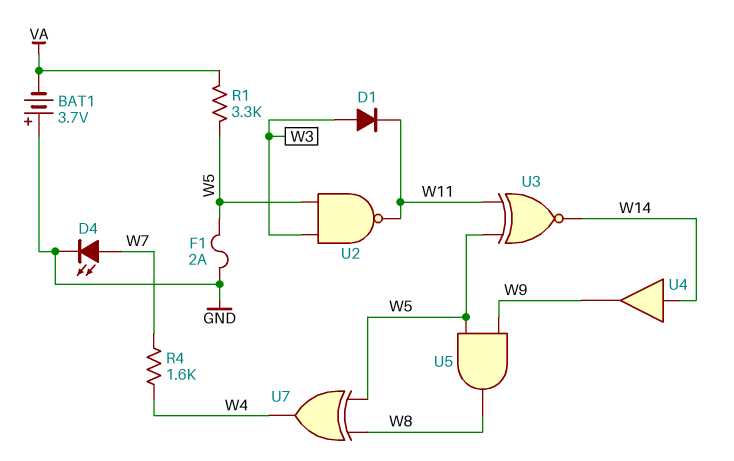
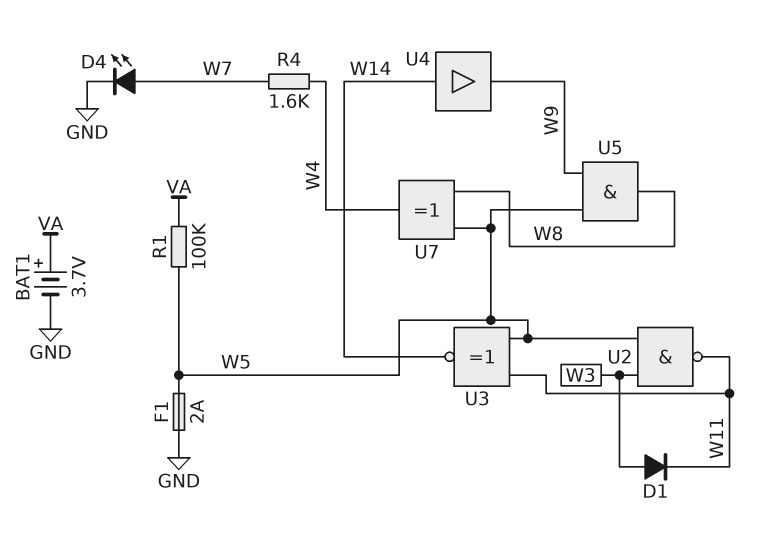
BAT1: 3.7V (plus GND, minus VA) -> 3.7V (plus VA, minus GND)
R1: 3.3k (VA, W5) -> 100k (VA, W5)

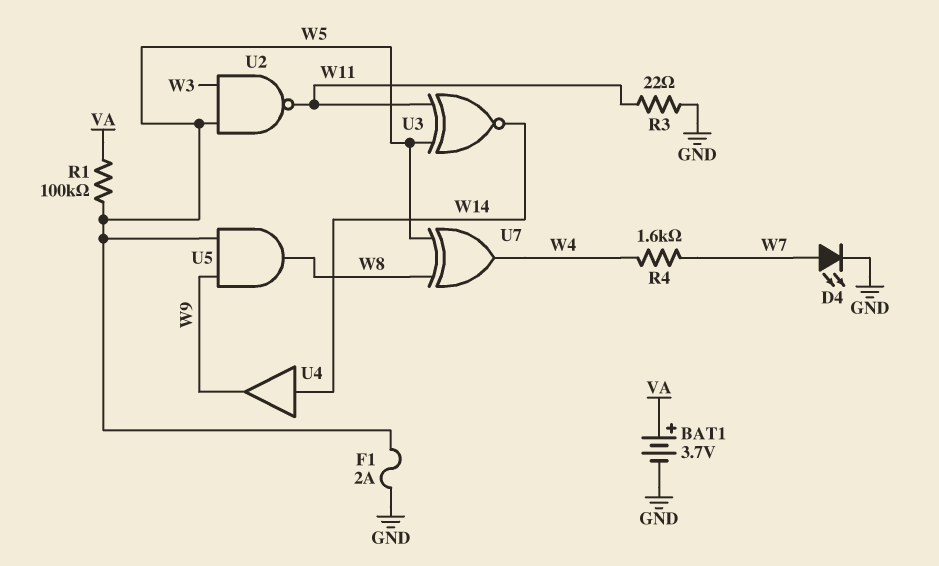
D1: diode (A W3, K W11) -> none
R3: none -> 22 (GND, W11)

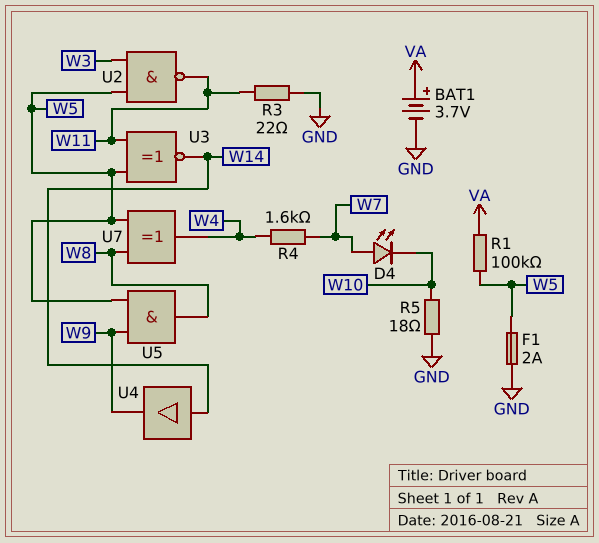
D4: LED (A W7, K GND) -> LED (A W7, K W10)
R5: none -> 18 (GND, W10)

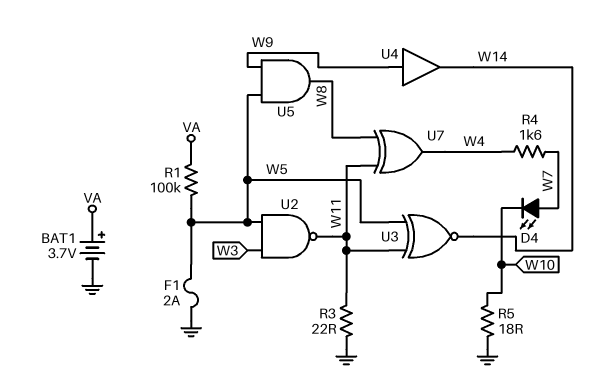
U4: buffer (in W14, out W9) -> buffer (in W9, out W14)
U7: XOR (in W5, in W8, out W4) -> XOR (in W8, in W11, out W4)

